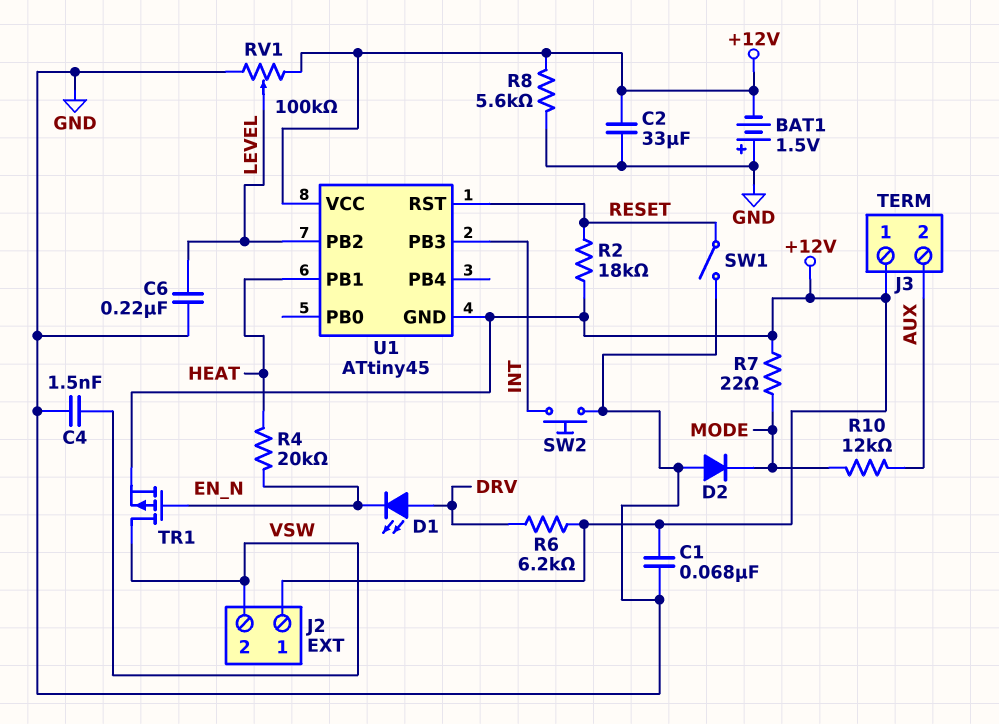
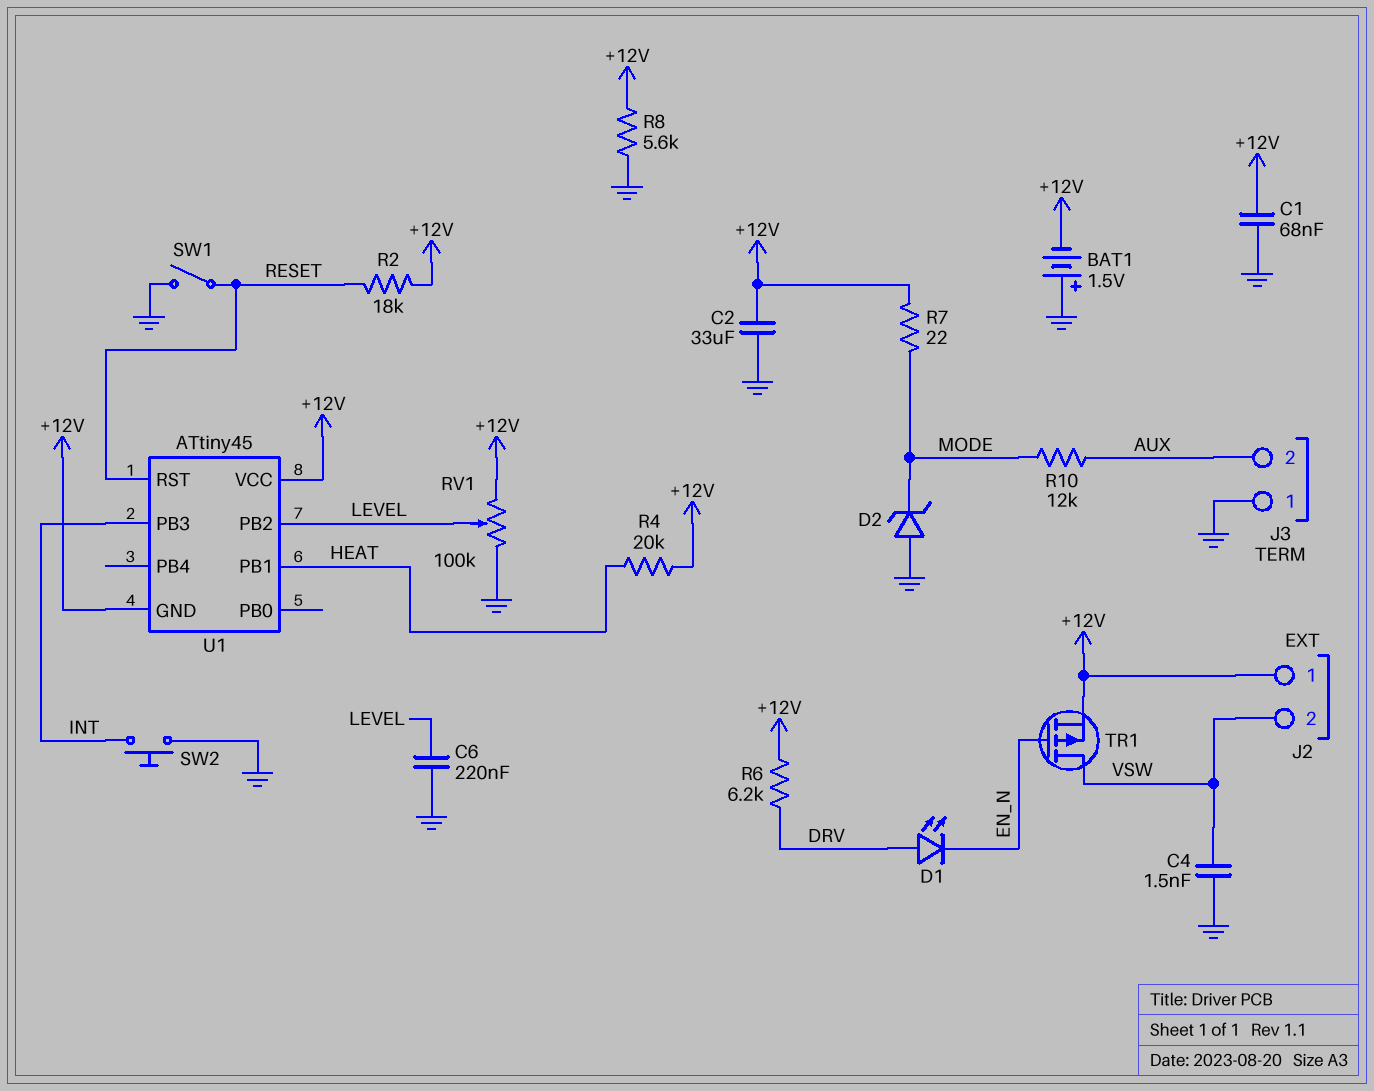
D2: diode (A GND, K MODE) -> zener (A GND, K MODE)
J3 pin 1: +12V -> GND
R4: 20k (EN_N, HEAT) -> 20k (+12V, HEAT)

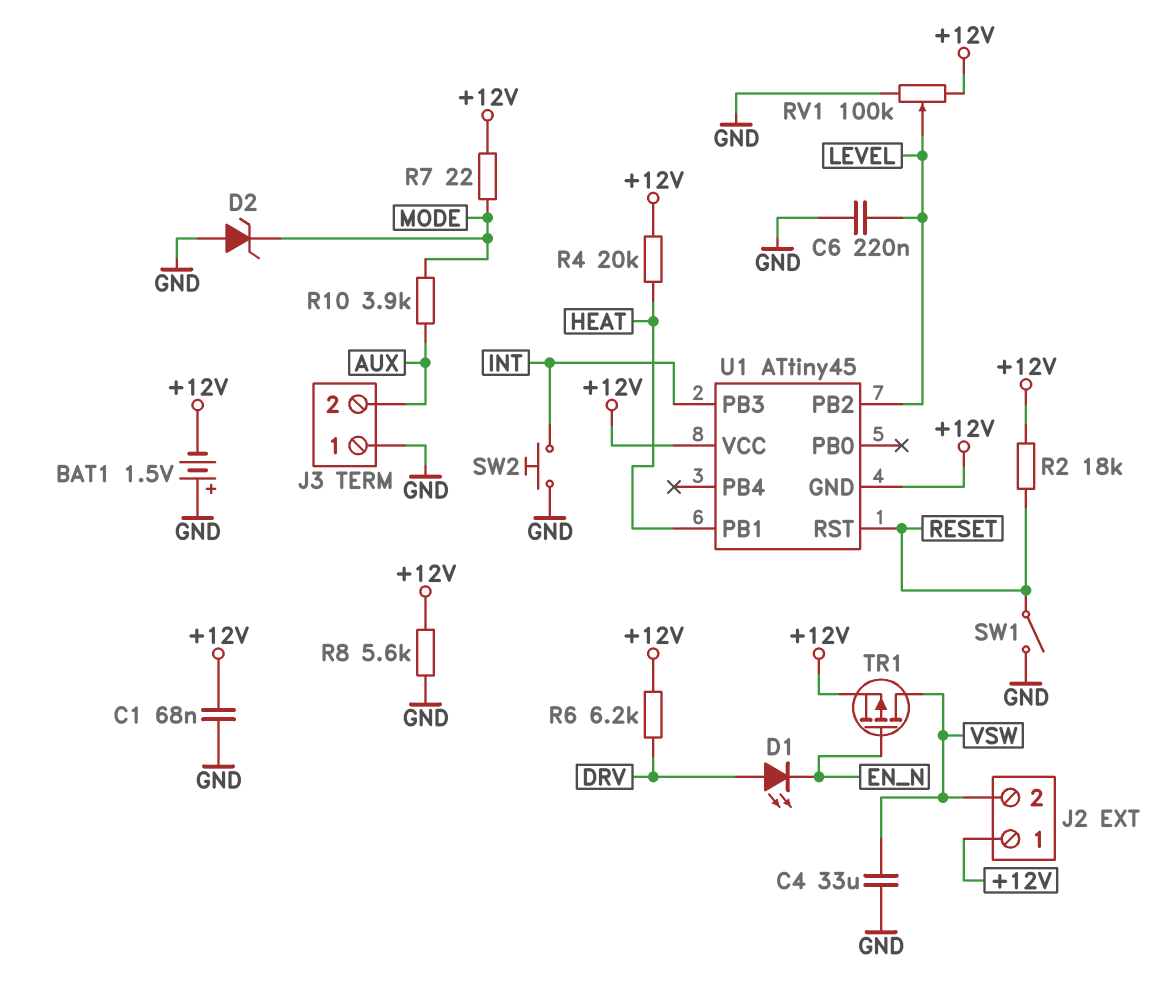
C2: 33uF (+12V, GND) -> none
C4: 1.5nF (GND, VSW) -> 33uF (GND, VSW)
R10: 12k (AUX, MODE) -> 3.9k (AUX, MODE)

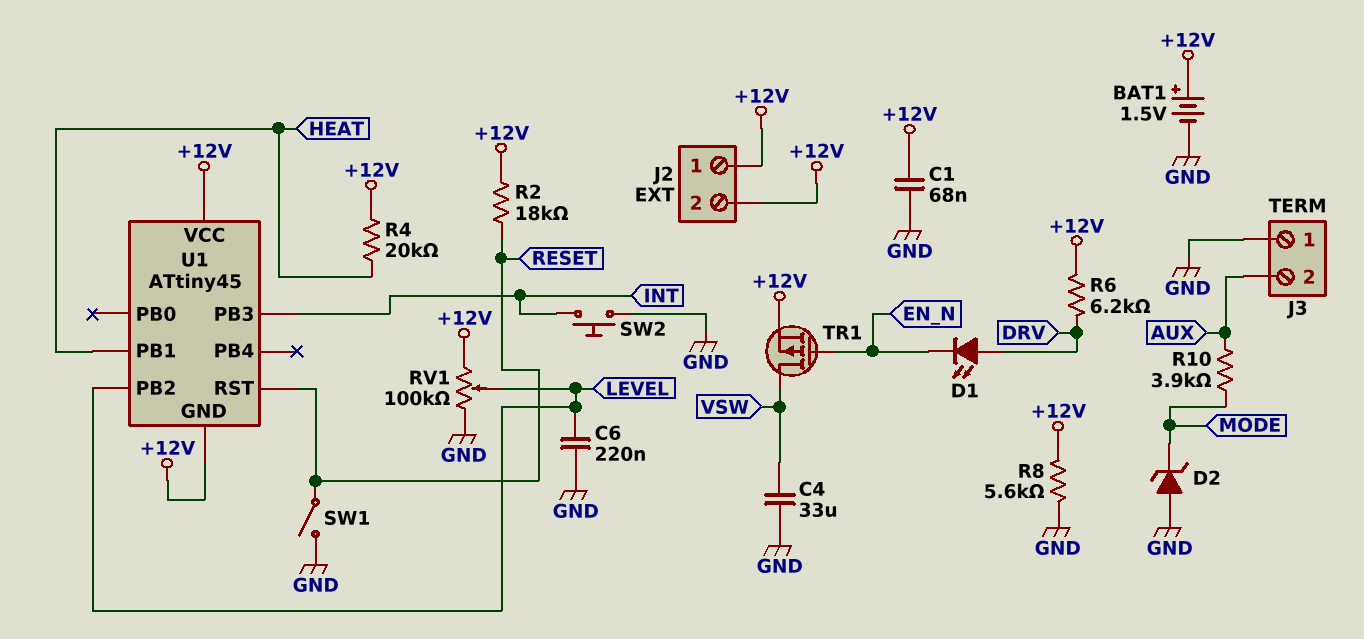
BAT1: 1.5V (plus GND, minus +12V) -> 1.5V (plus +12V, minus GND)
J2 pin 2: VSW -> +12V
R7: 22 (+12V, MODE) -> none

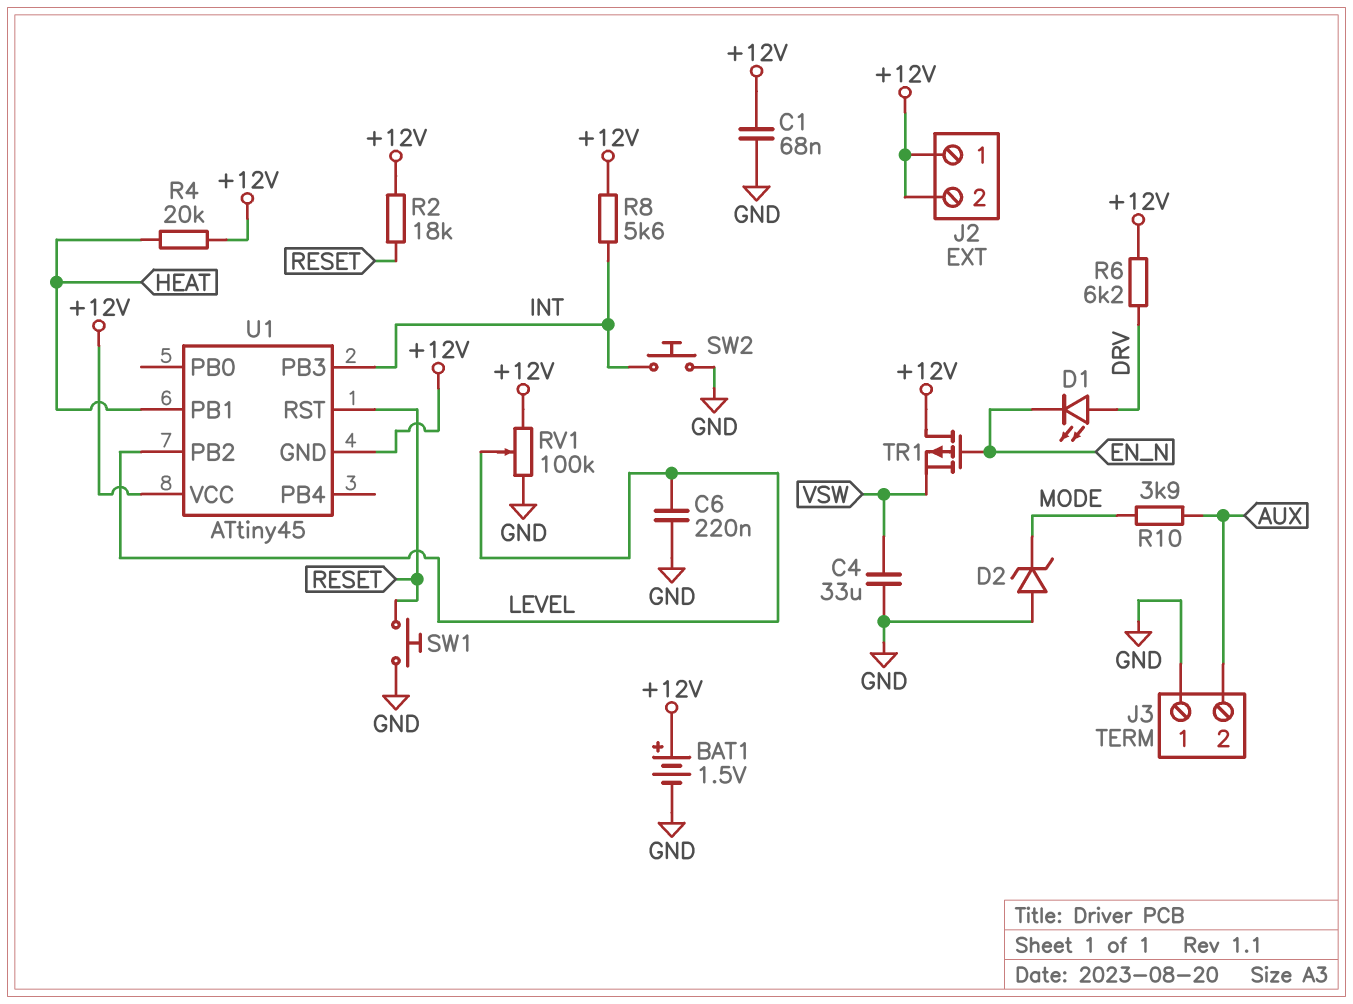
R8: 5.6k (+12V, GND) -> 5.6k (+12V, INT)
SW1: switch (GND, RESET) -> button (GND, RESET)
TR1: PMOS (G EN_N, D VSW, S +12V) -> PMOS (G EN_N, D +12V, S VSW)

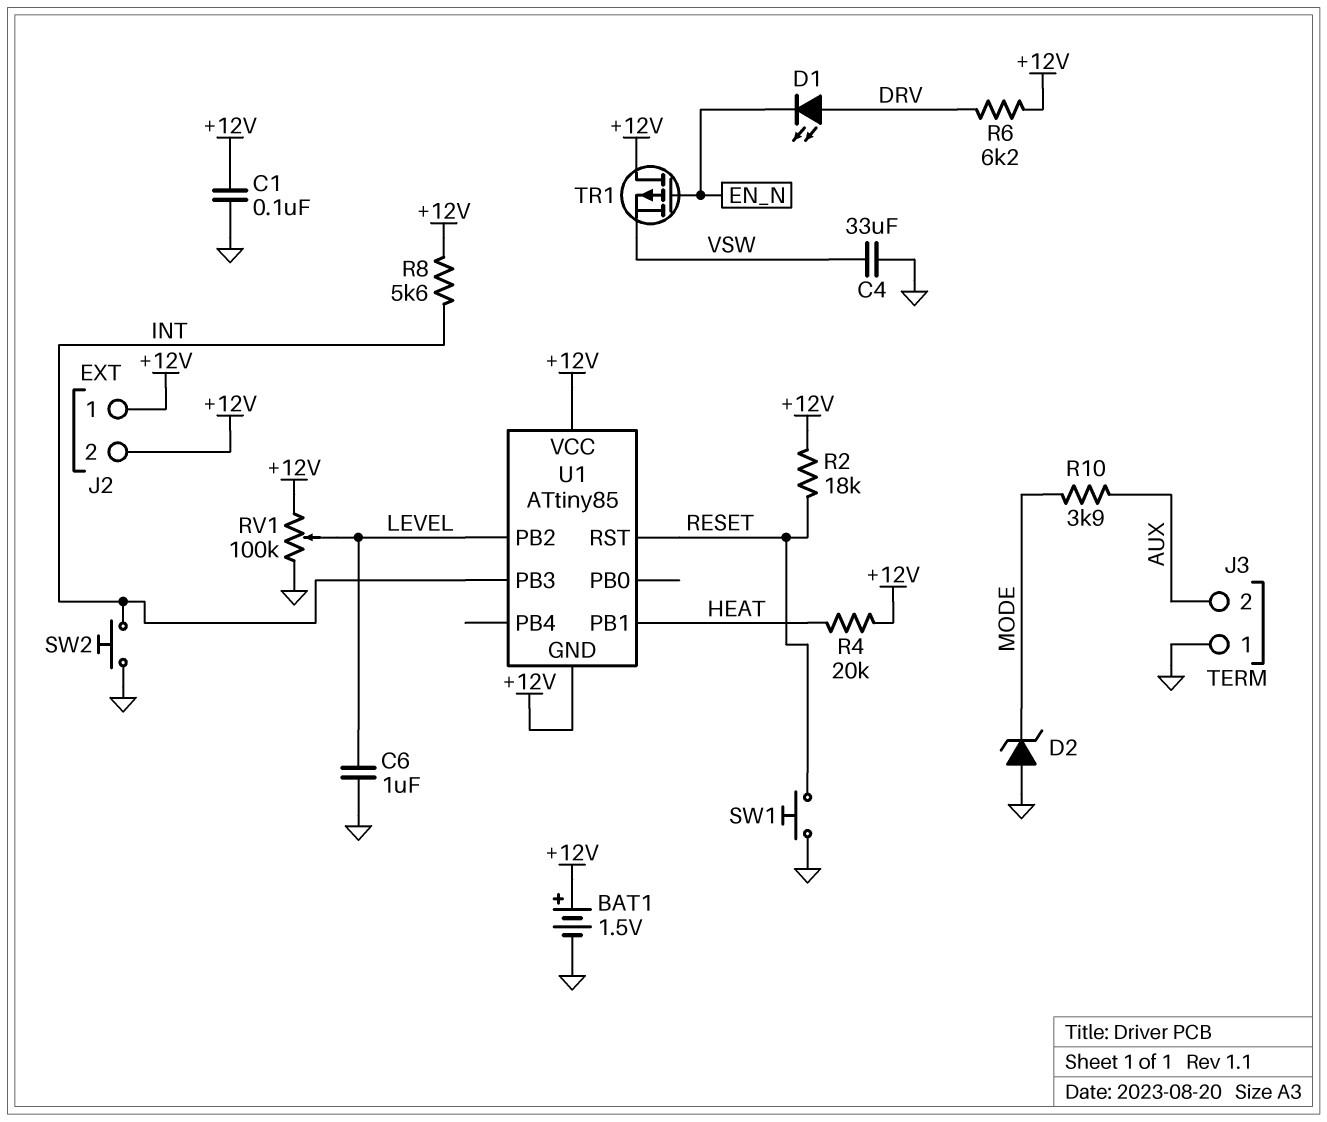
C1: 68nF (+12V, GND) -> 100nF (+12V, GND)
C6: 220nF (GND, LEVEL) -> 1uF (GND, LEVEL)
U1: ATtiny45 -> ATtiny85

